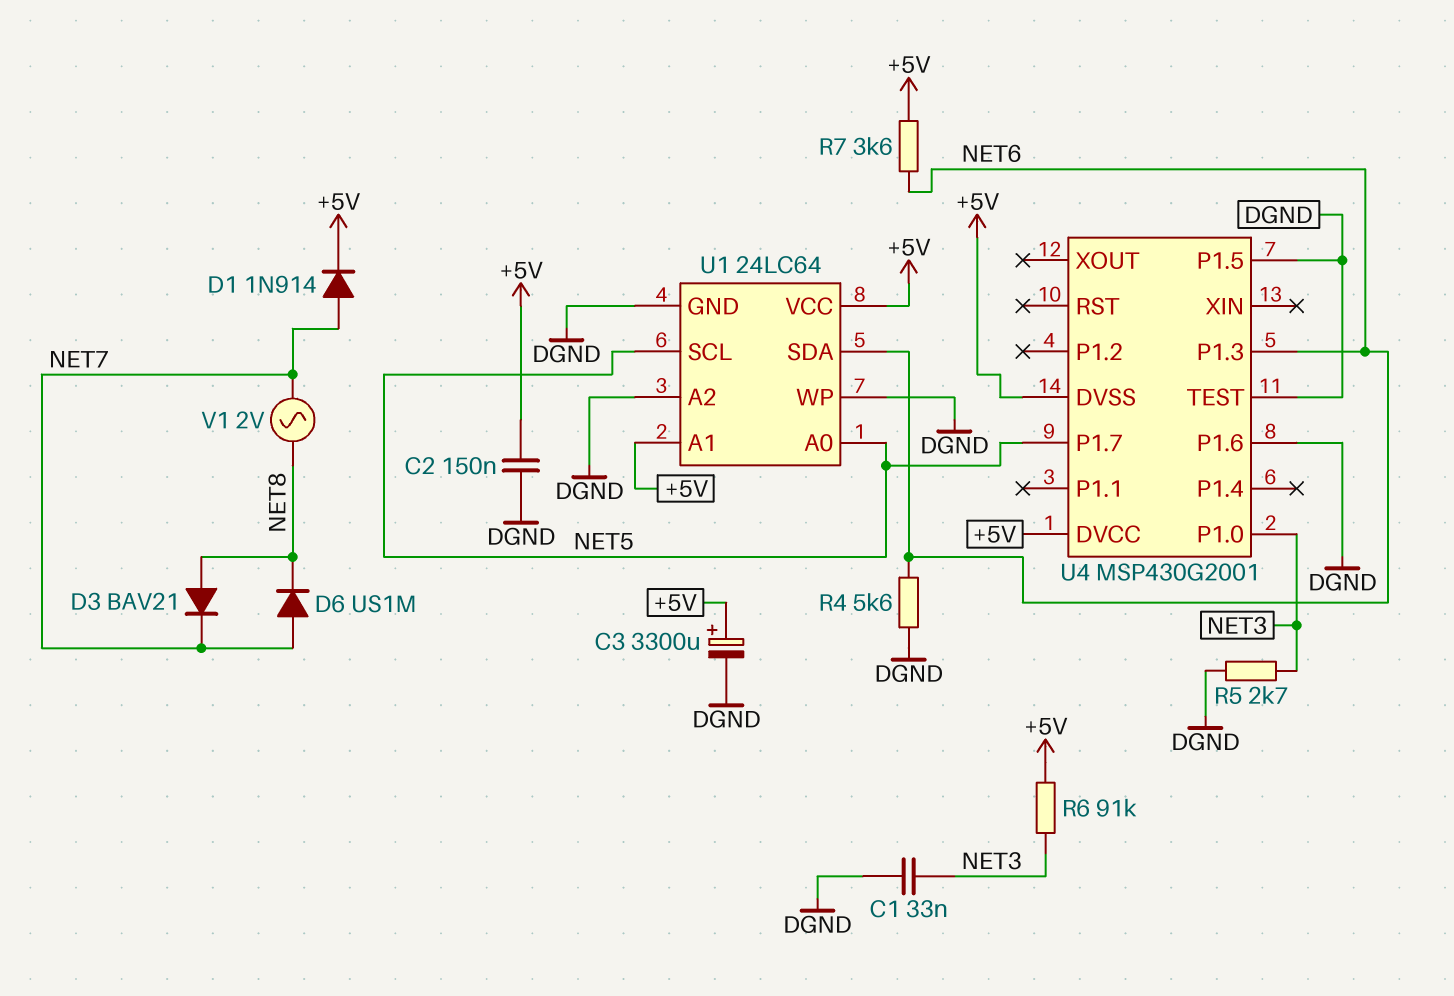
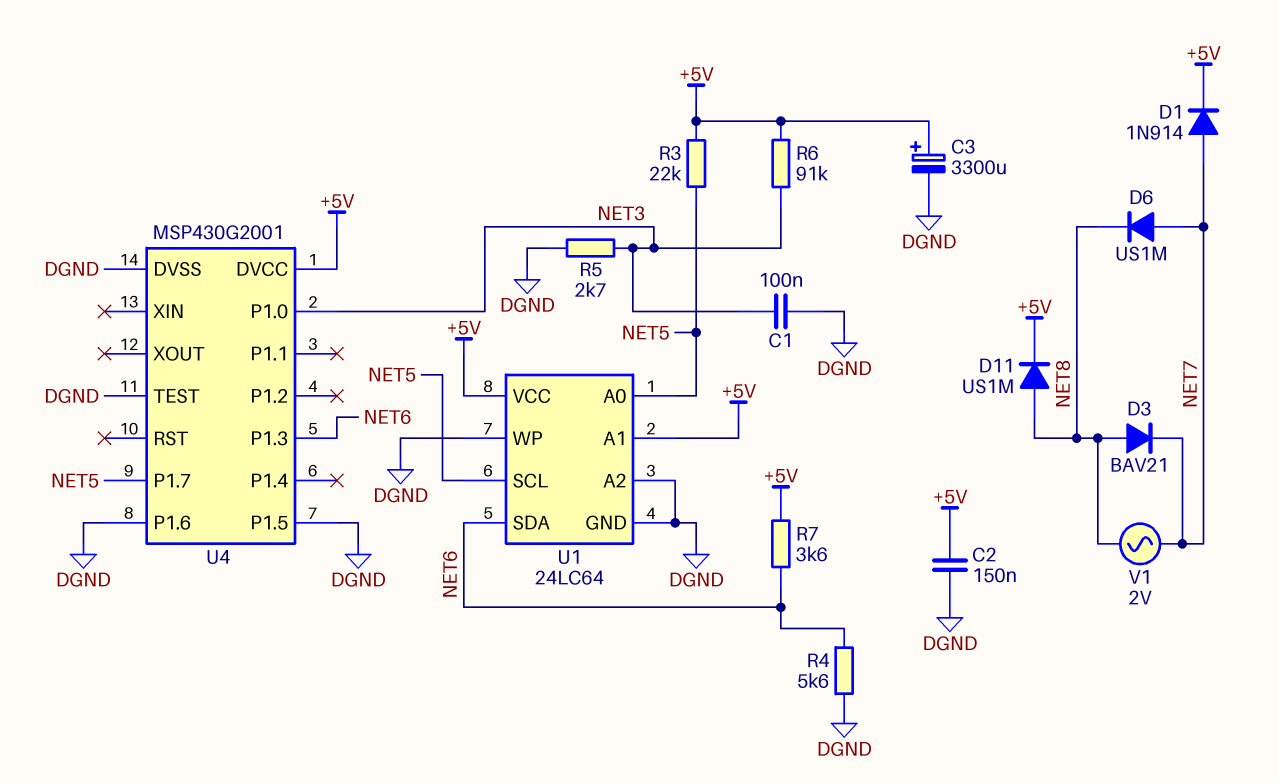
C1: 33nF (DGND, NET3) -> 100nF (DGND, NET3)
D11: none -> diode US1M (A NET8, K +5V)
R3: none -> 22k (+5V, NET5)
U4 pin DVSS: +5V -> DGND

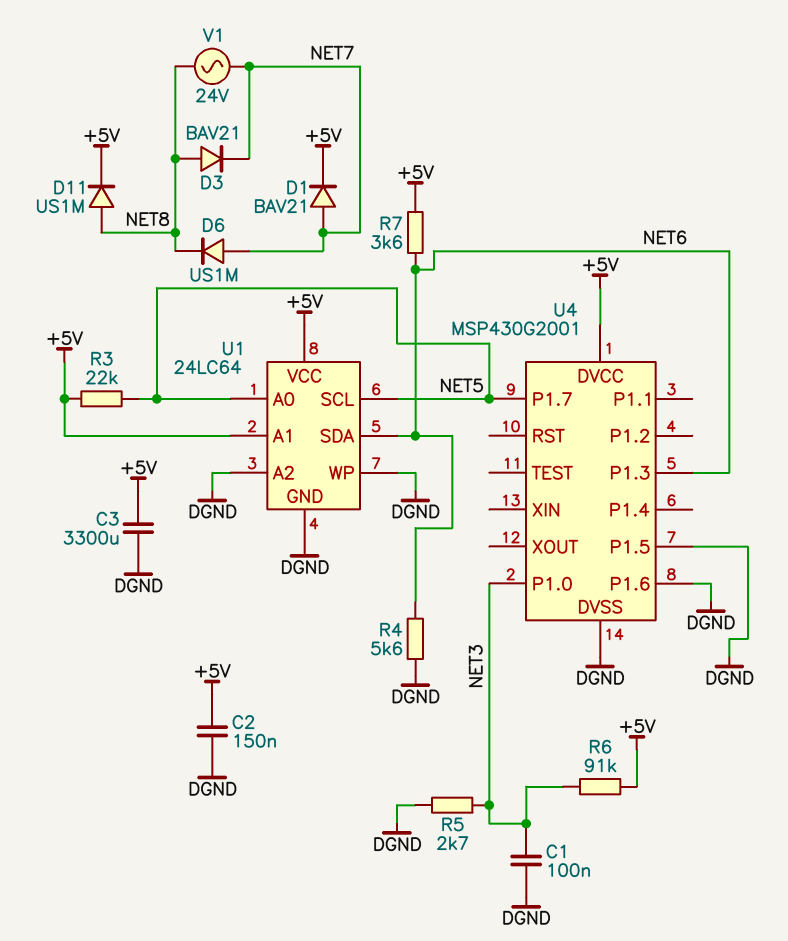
C3: 3300uF (plus +5V, minus DGND) -> 3300uF (+5V, DGND)
D1: diode 1N914 (A NET7, K +5V) -> diode BAV21 (A NET7, K +5V)
U4 pin TEST: DGND -> none
V1: AC 2V (NET7, NET8) -> AC 24V (NET7, NET8)

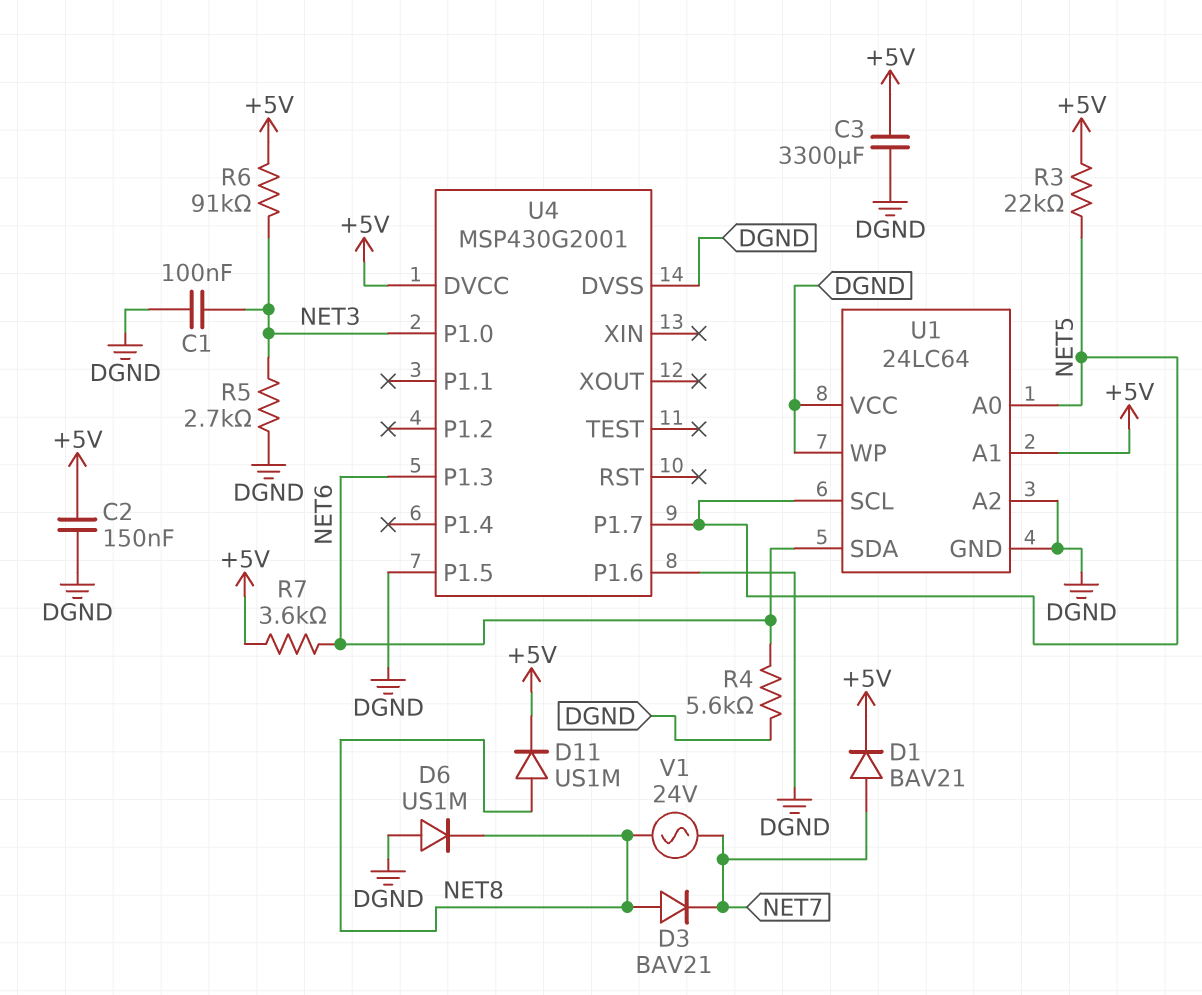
D6: diode US1M (A NET7, K NET8) -> diode US1M (A DGND, K NET8)
U1 pin VCC: +5V -> DGND

